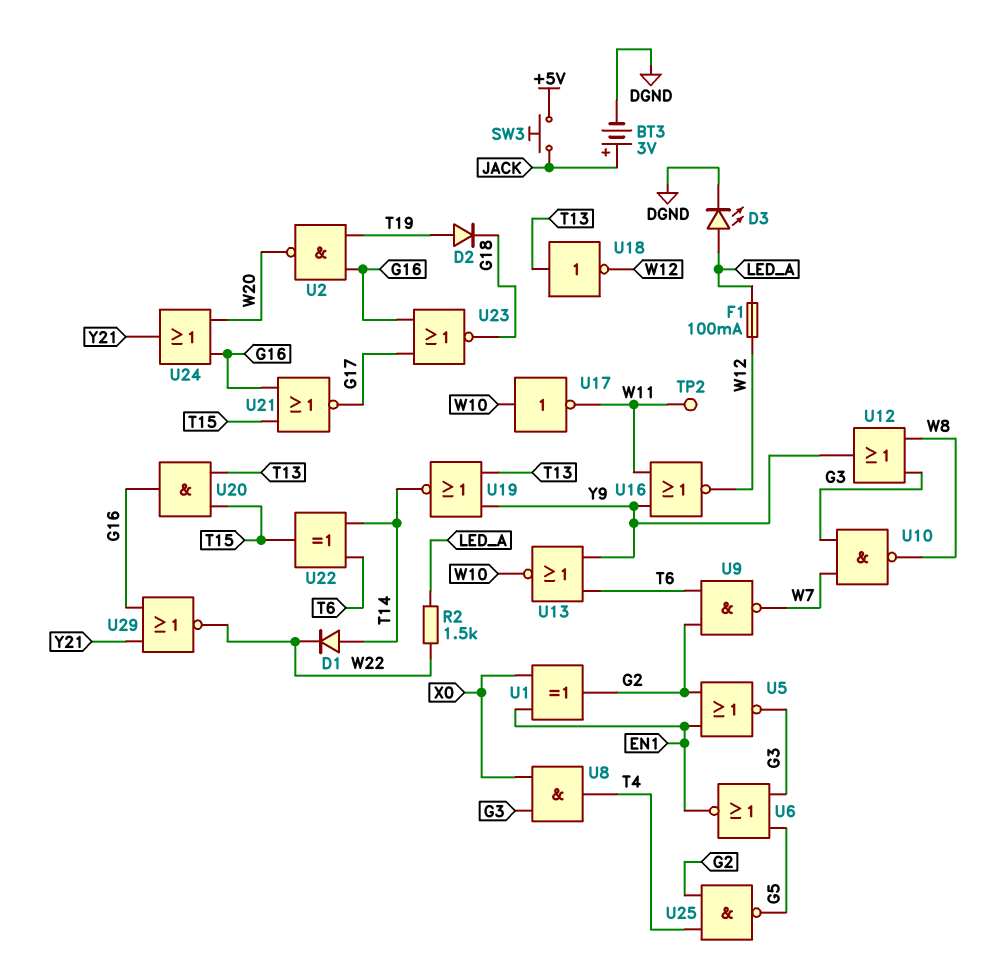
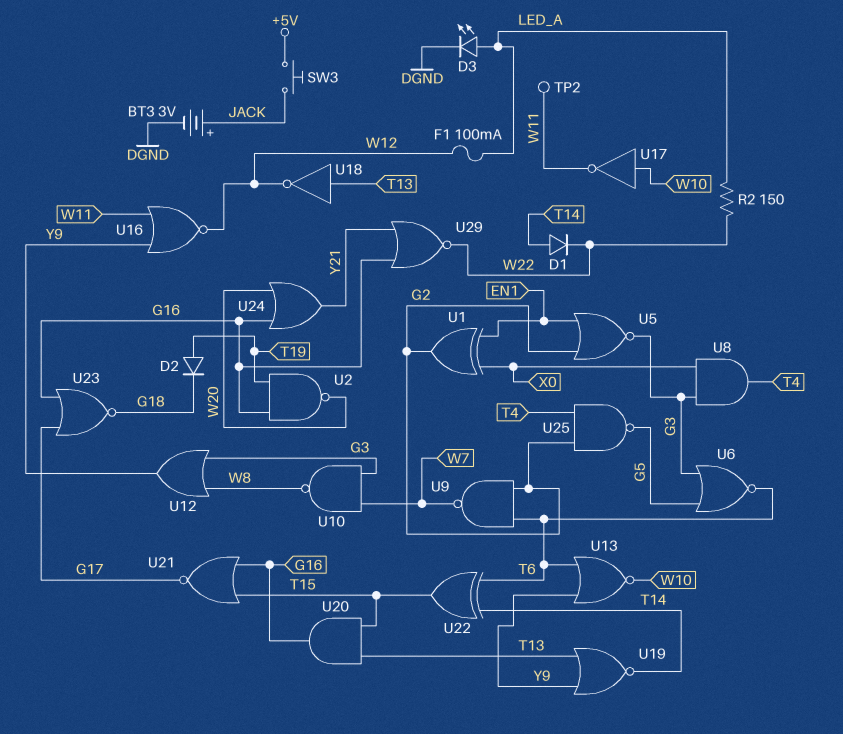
R2: 1.5k (LED_A, W22) -> 150 (LED_A, W22)
U6: NOR (in G3, in G5, out EN1) -> NOR (in G3, in G5, out T6)

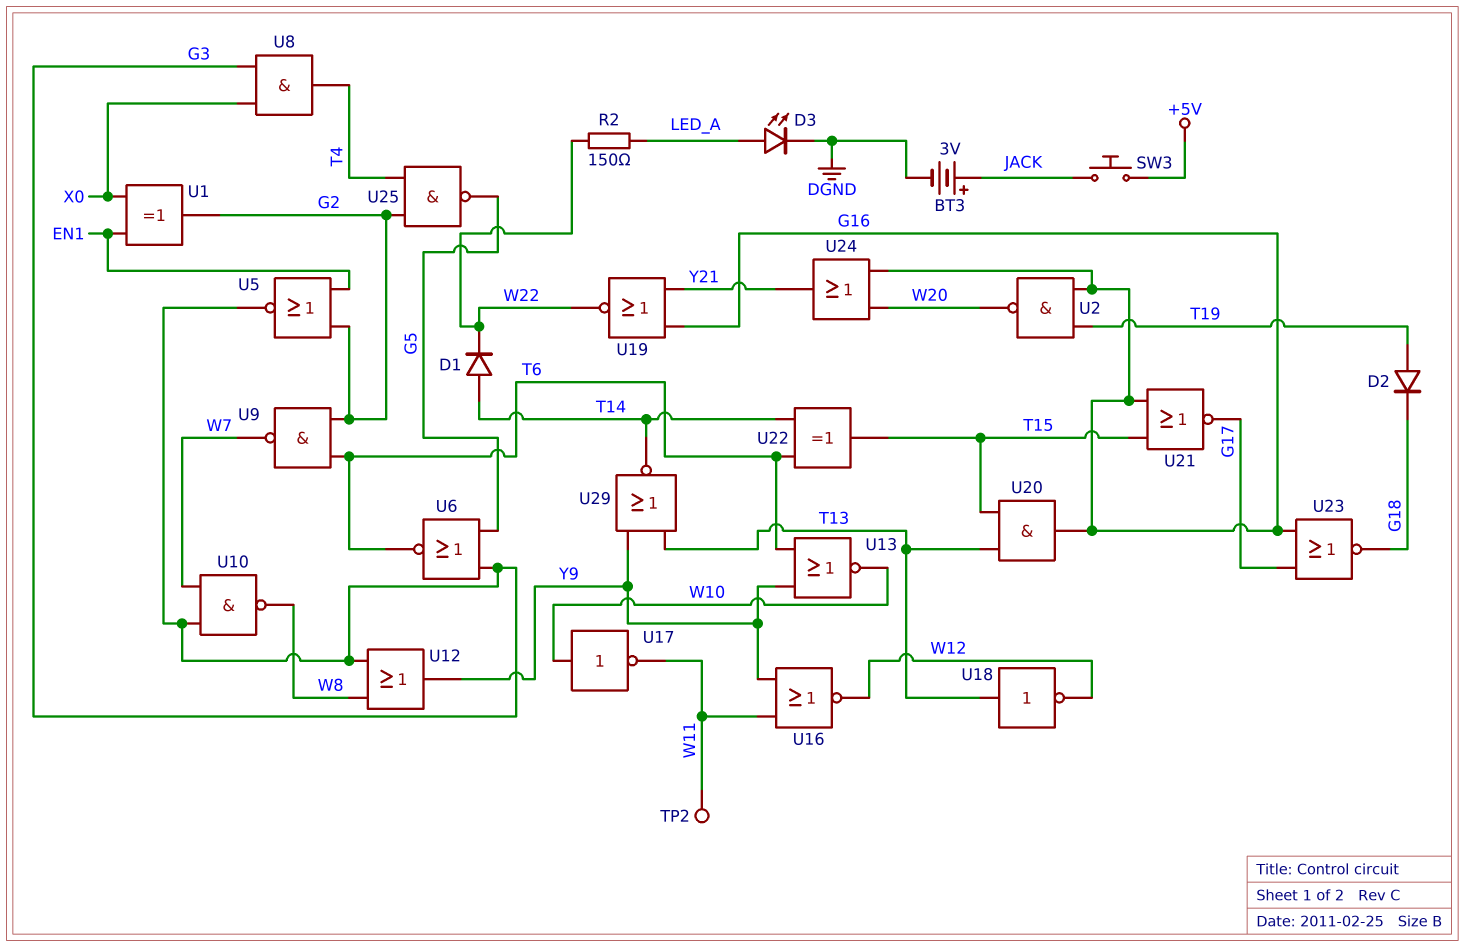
F1: 100mA (LED_A, W12) -> none
U19: NOR (in T13, in Y9, out T14) -> NOR (in G16, in Y21, out W22)
U29: NOR (in G16, in Y21, out W22) -> NOR (in T13, in Y9, out T14)

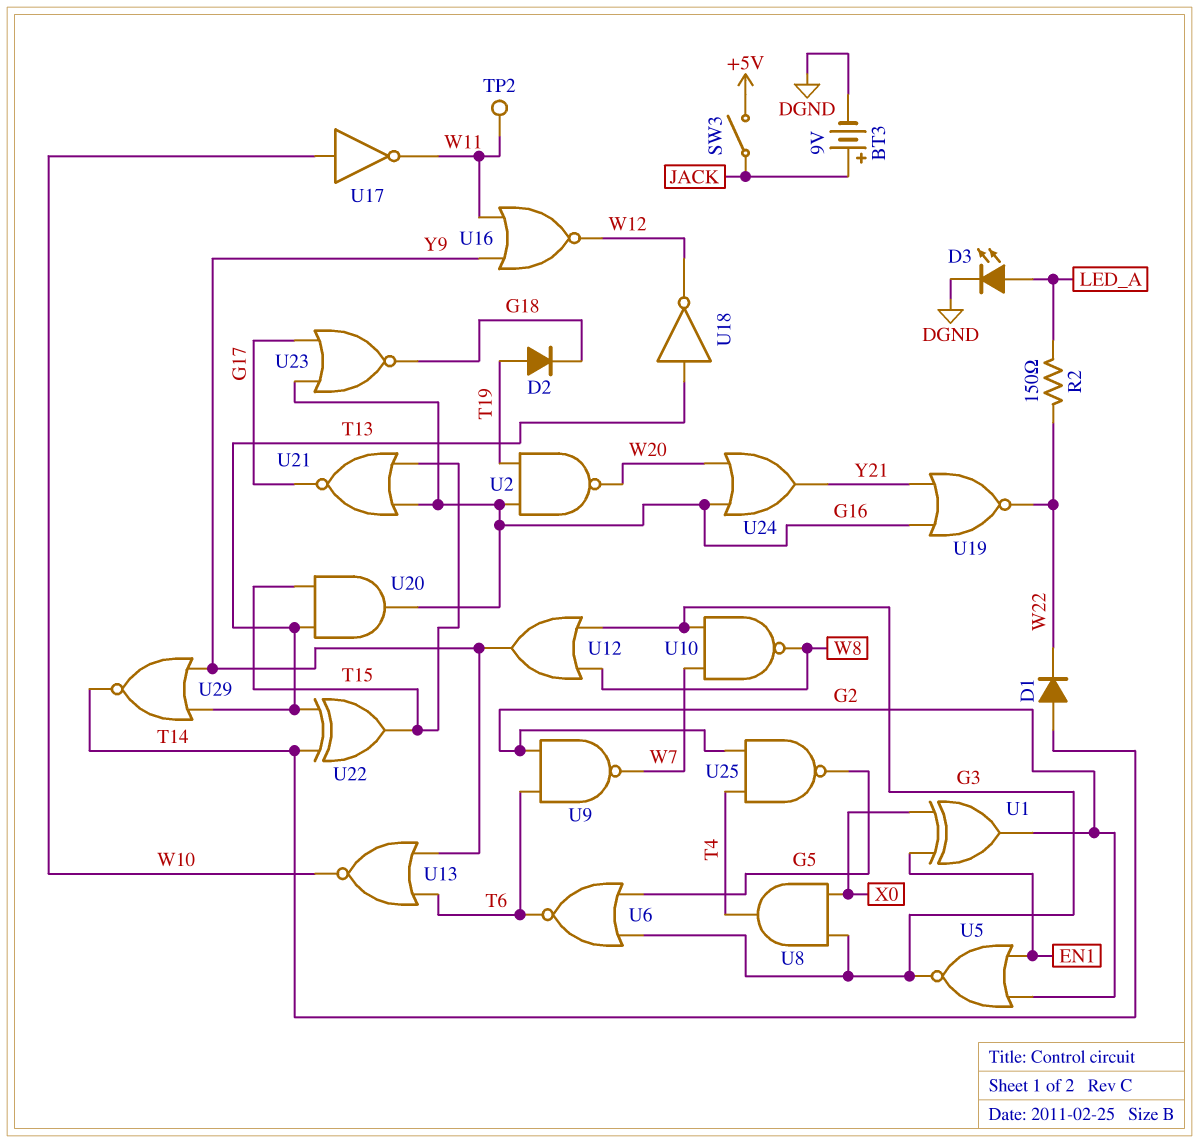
BT3: 3V (plus JACK, minus DGND) -> 9V (plus JACK, minus DGND)
SW3: button (+5V, JACK) -> switch (+5V, JACK)
U22: XOR (in T6, in T14, out T15) -> XOR (in T13, in T14, out T15)

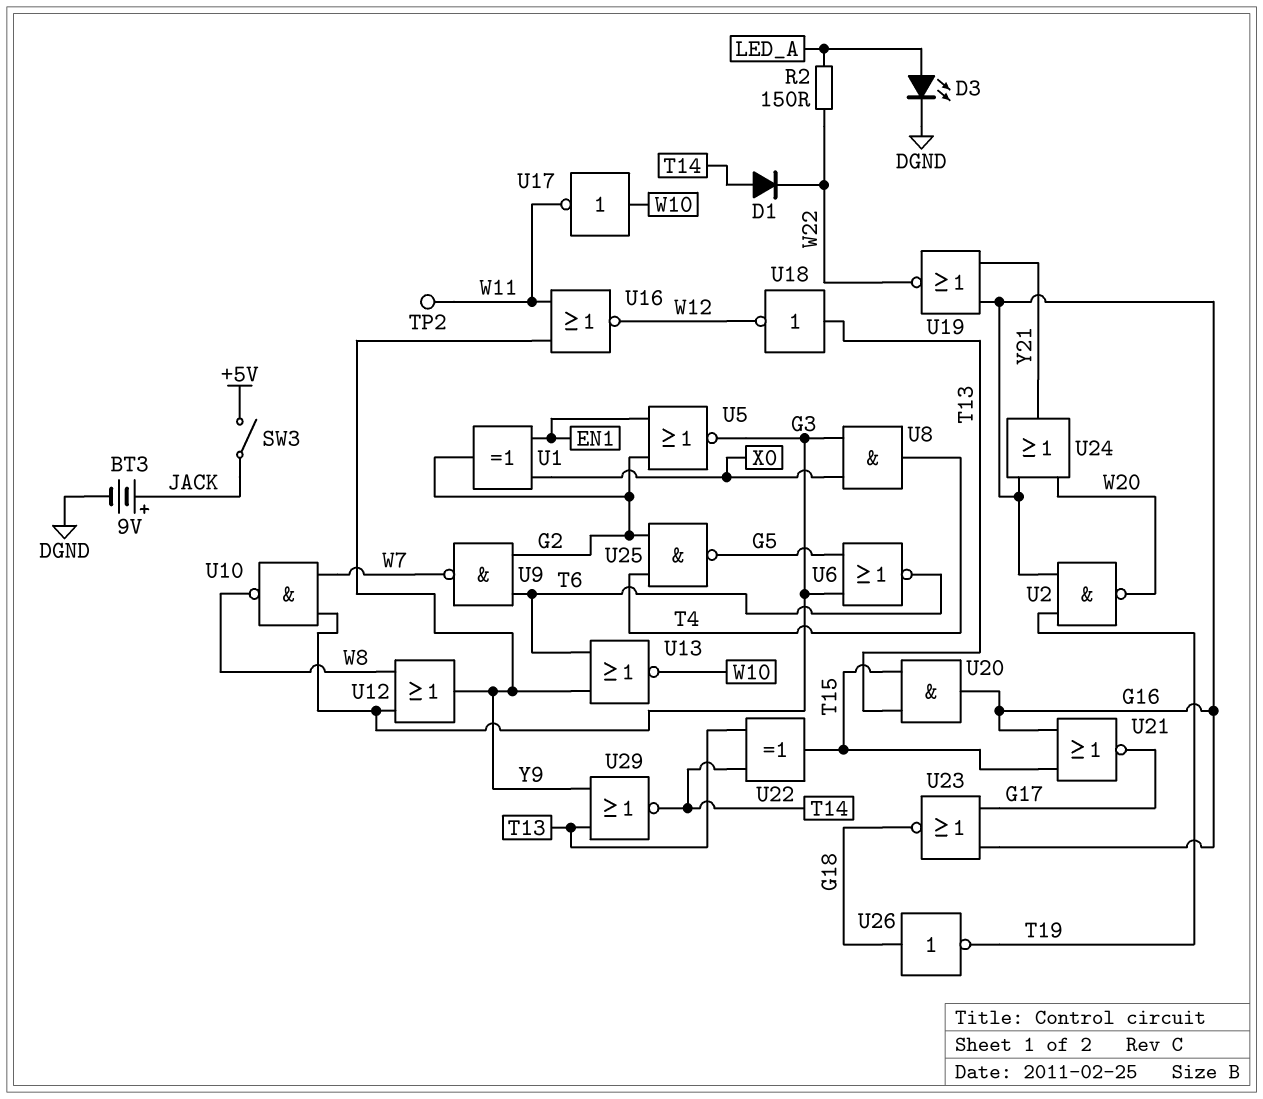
D2: diode (A T19, K G18) -> none
U26: none -> NOT (in G18, out T19)

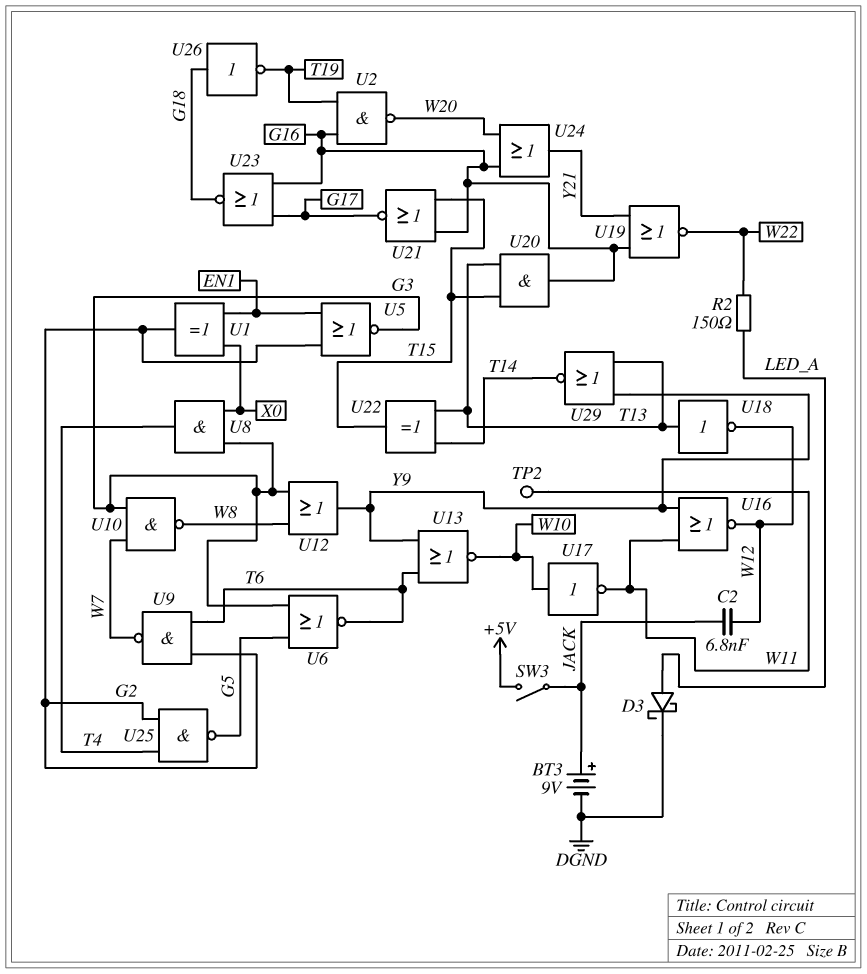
C2: none -> 6.8nF (JACK, W12)
D1: diode (A T14, K W22) -> none
D3: LED (A LED_A, K DGND) -> schottky (A LED_A, K DGND)

